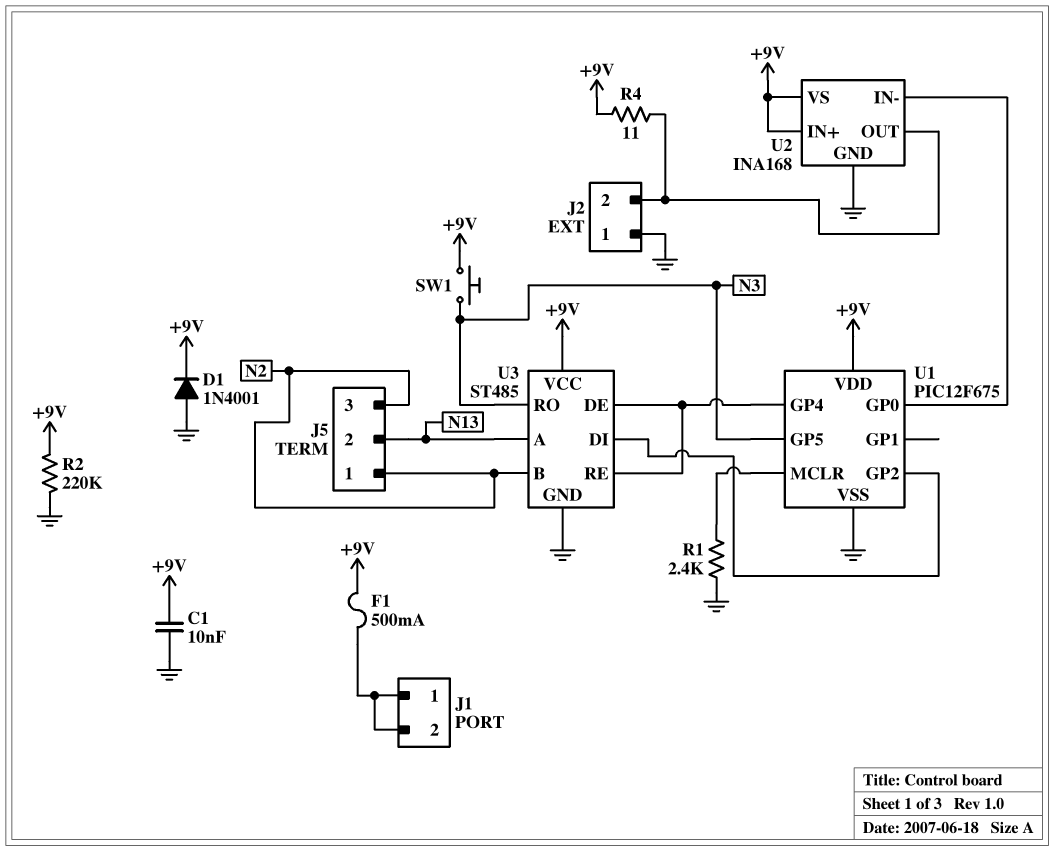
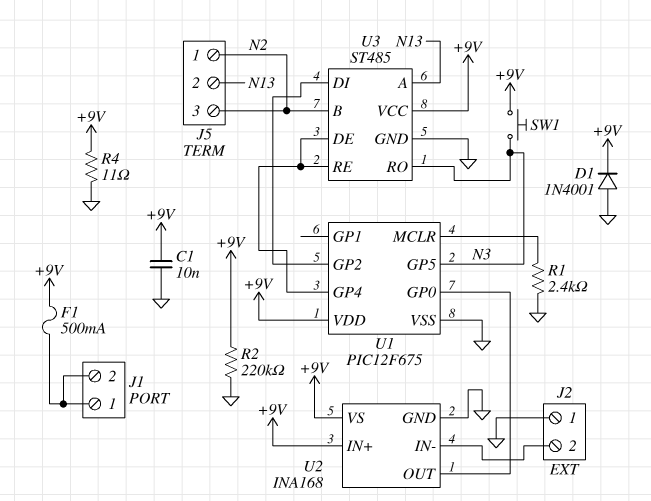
R4: 11 (+9V, J2/2) -> 11 (+9V, GND)
U2 pin IN-: U1/GP0 -> J2/2
U2 pin OUT: J2/2 -> U1/GP0

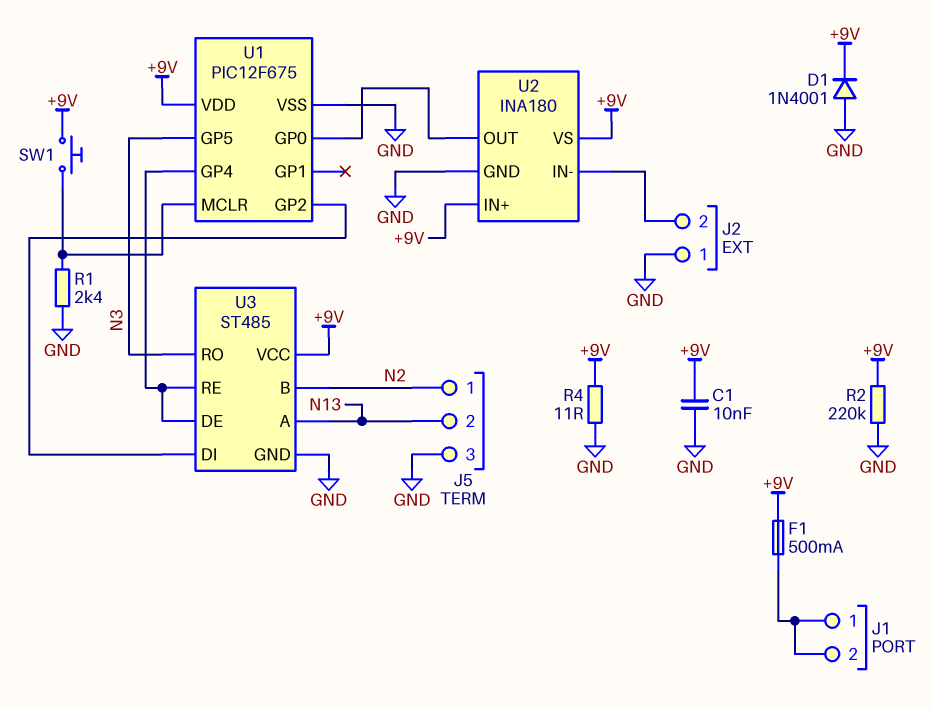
J5 pin 3: N2 -> GND
SW1: button (+9V, N3) -> button (+9V, U1/MCLR)
U2: INA168 -> INA180

